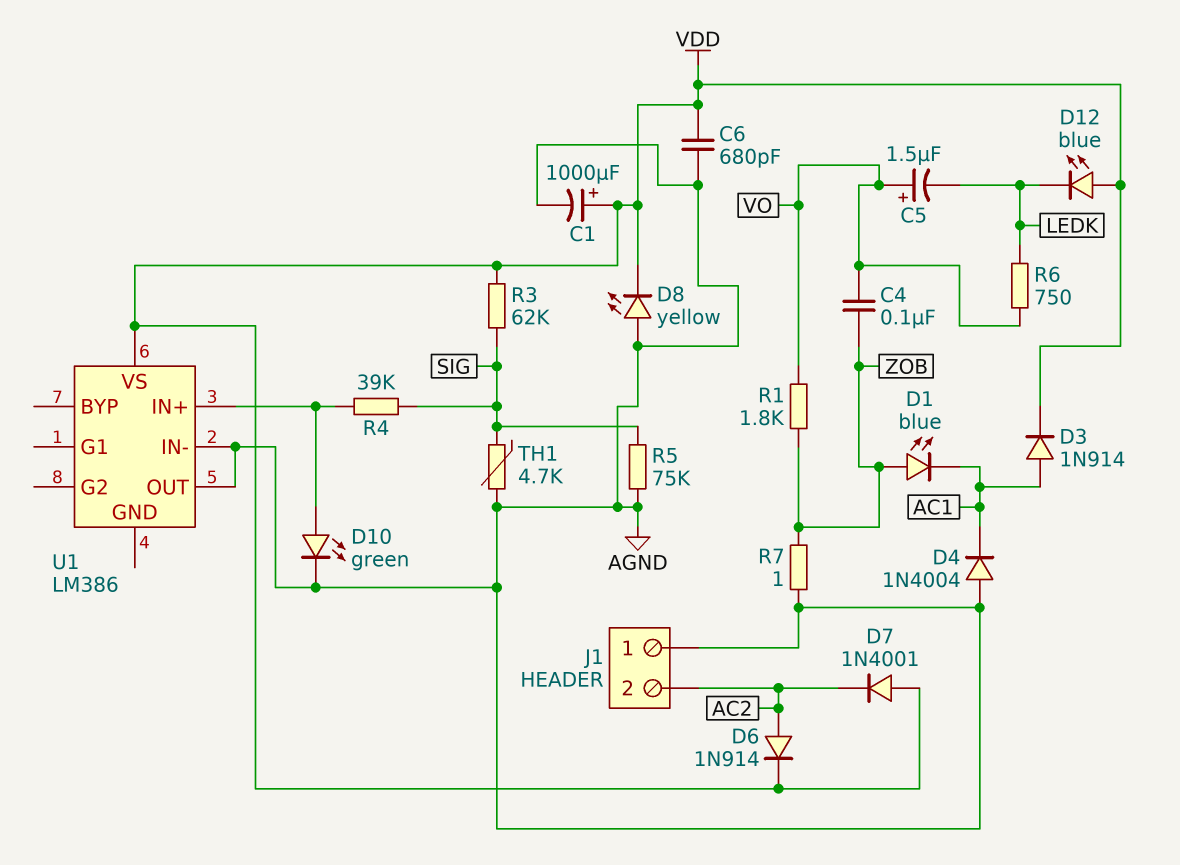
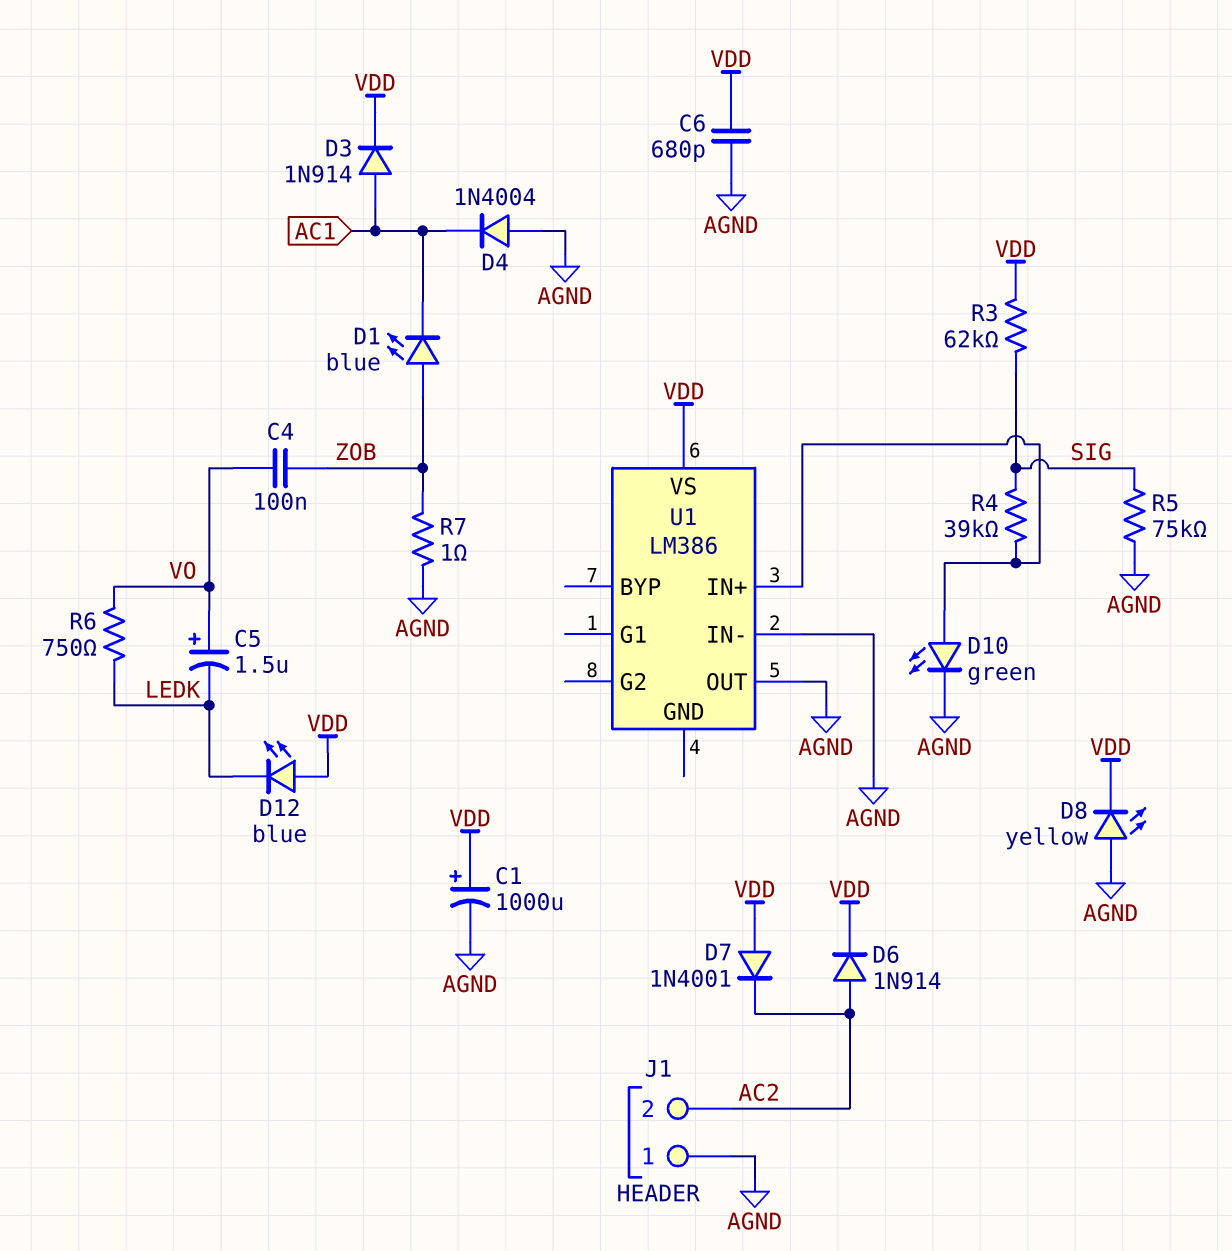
R1: 1.8k (VO, ZOB) -> none
TH1: 4.7k (AGND, SIG) -> none

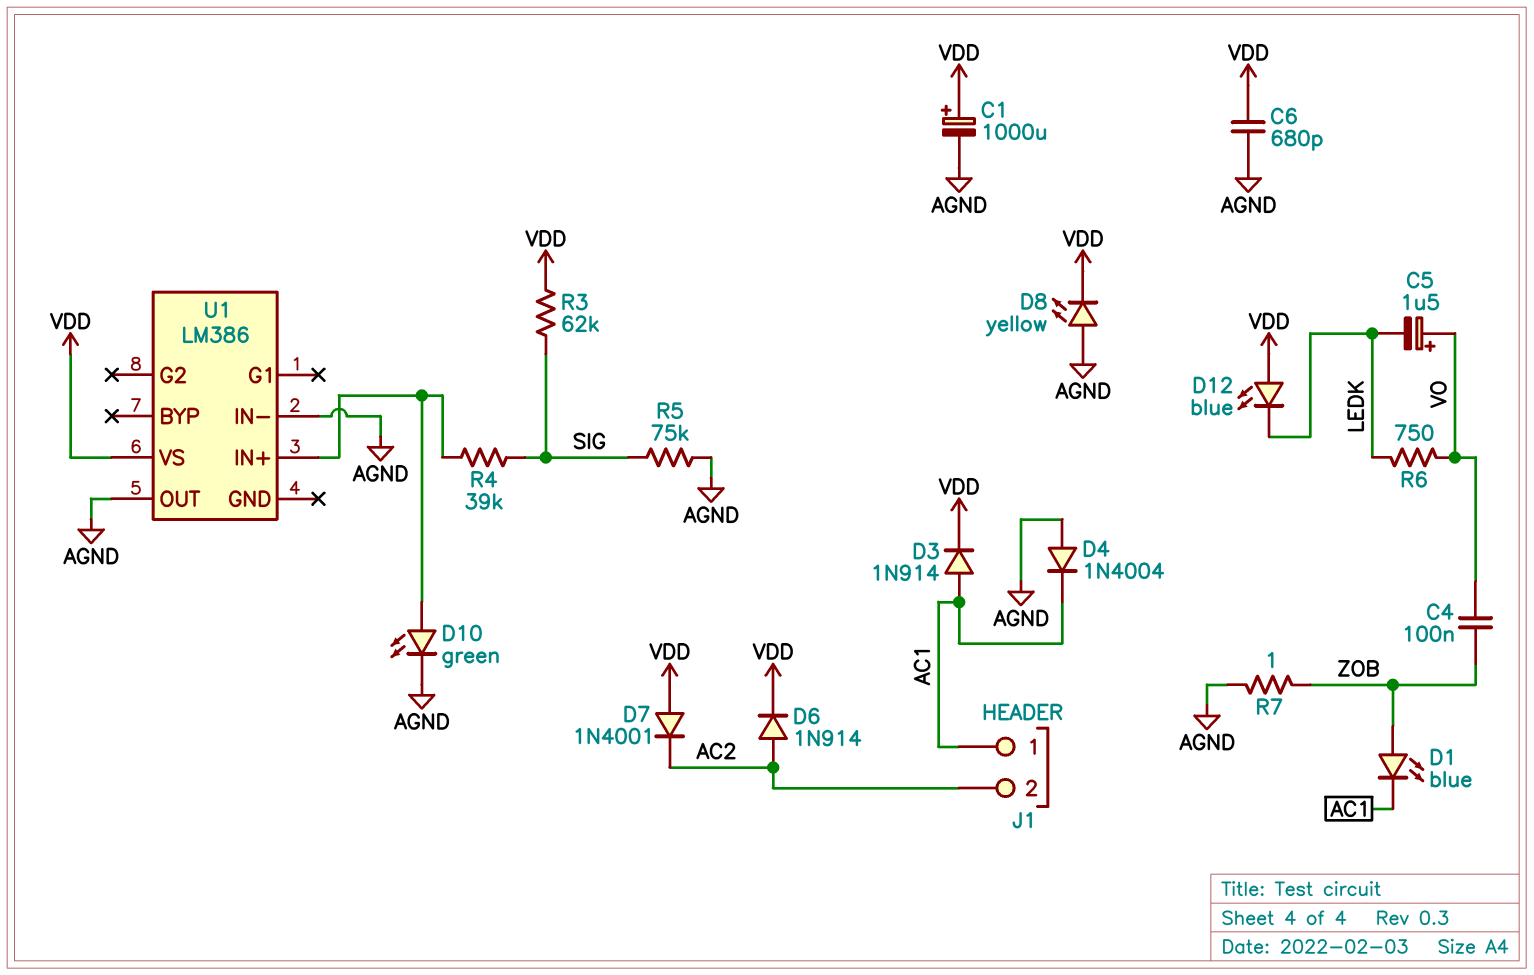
J1 pin 1: AGND -> AC1

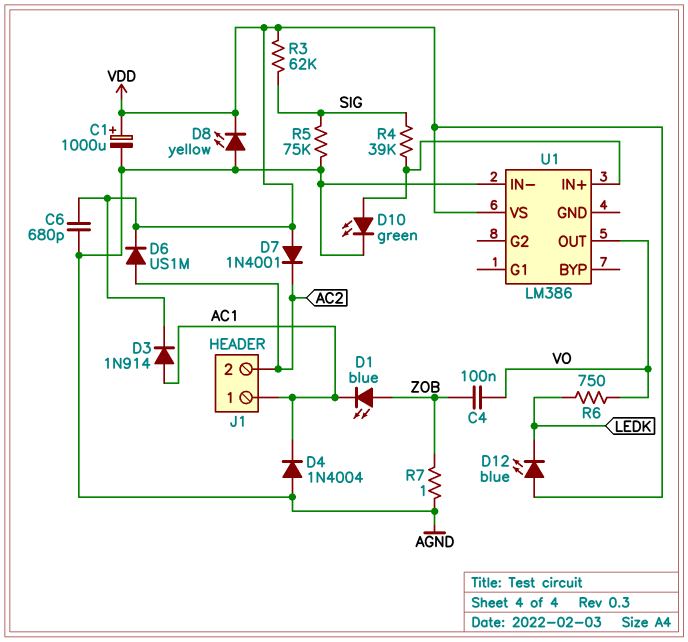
C5: 1.5uF (plus VO, minus LEDK) -> none
D6: diode 1N914 (A AC2, K VDD) -> diode US1M (A AC2, K VDD)
U1 pin OUT: AGND -> VO

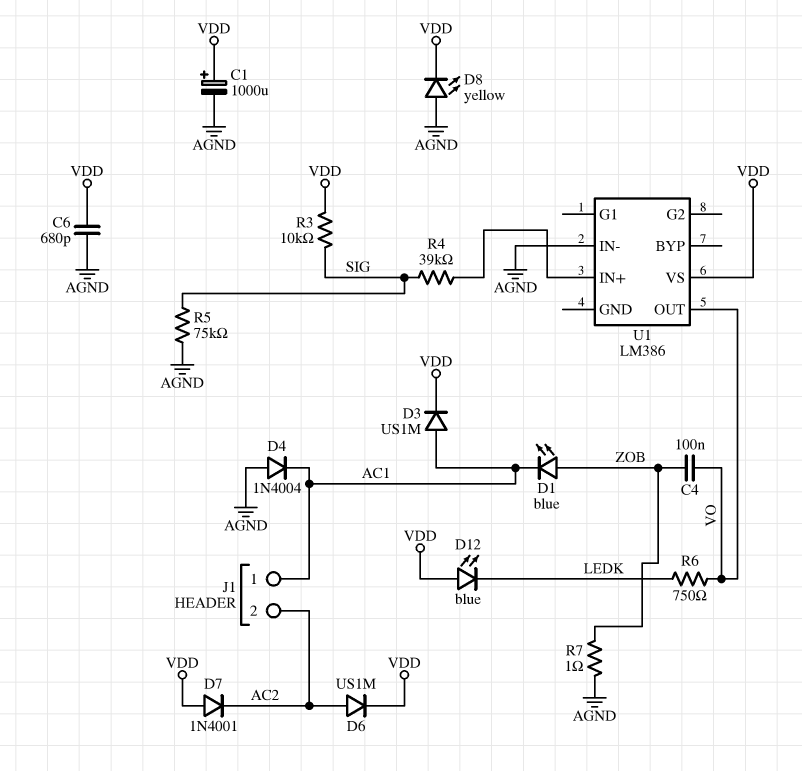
D3: diode 1N914 (A AC1, K VDD) -> diode US1M (A AC1, K VDD)
D10: LED green (A U1/IN+, K AGND) -> none
R3: 62k (SIG, VDD) -> 10k (SIG, VDD)

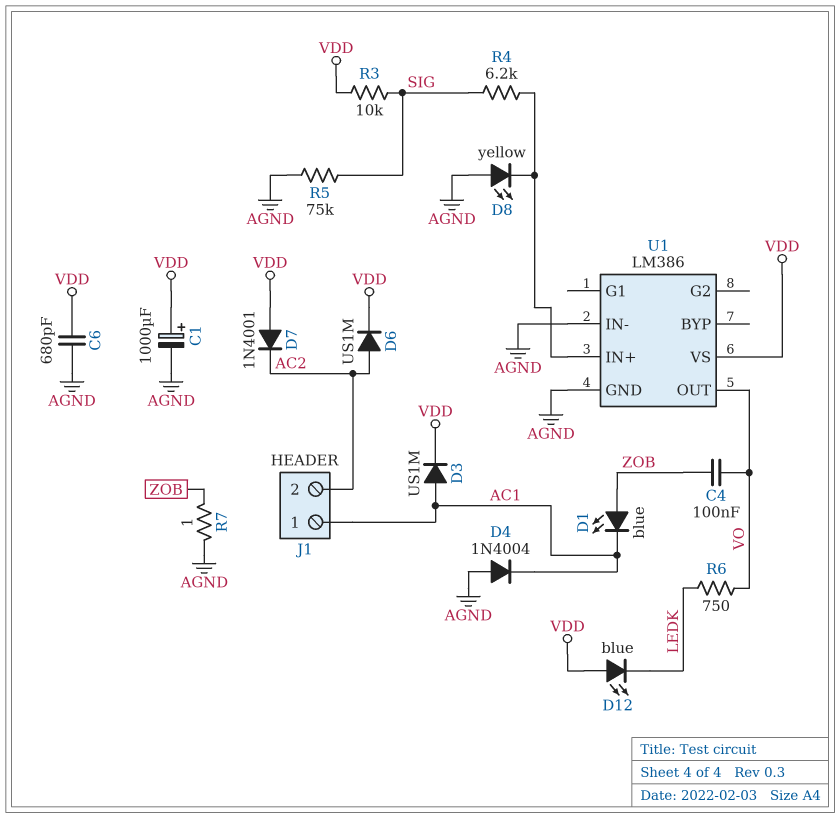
D8: LED yellow (A AGND, K VDD) -> LED yellow (A AGND, K U1/IN+)
R4: 39k (SIG, U1/IN+) -> 6.2k (SIG, U1/IN+)
U1 pin GND: none -> AGND

